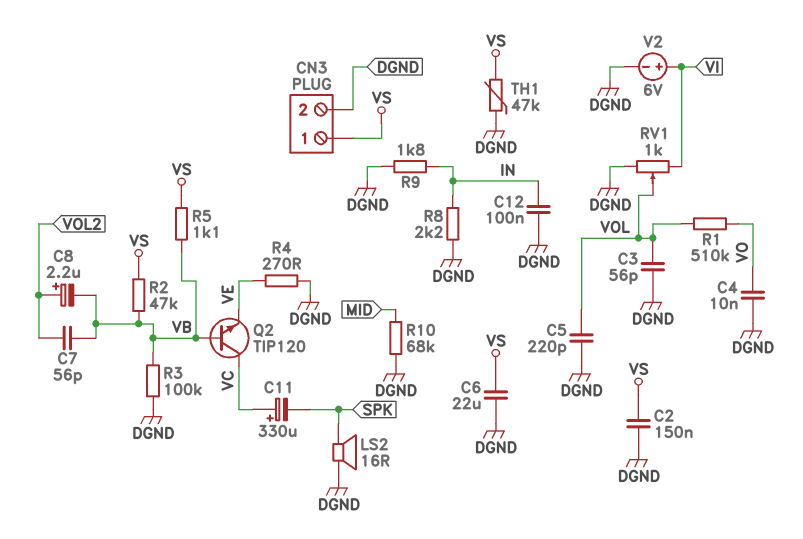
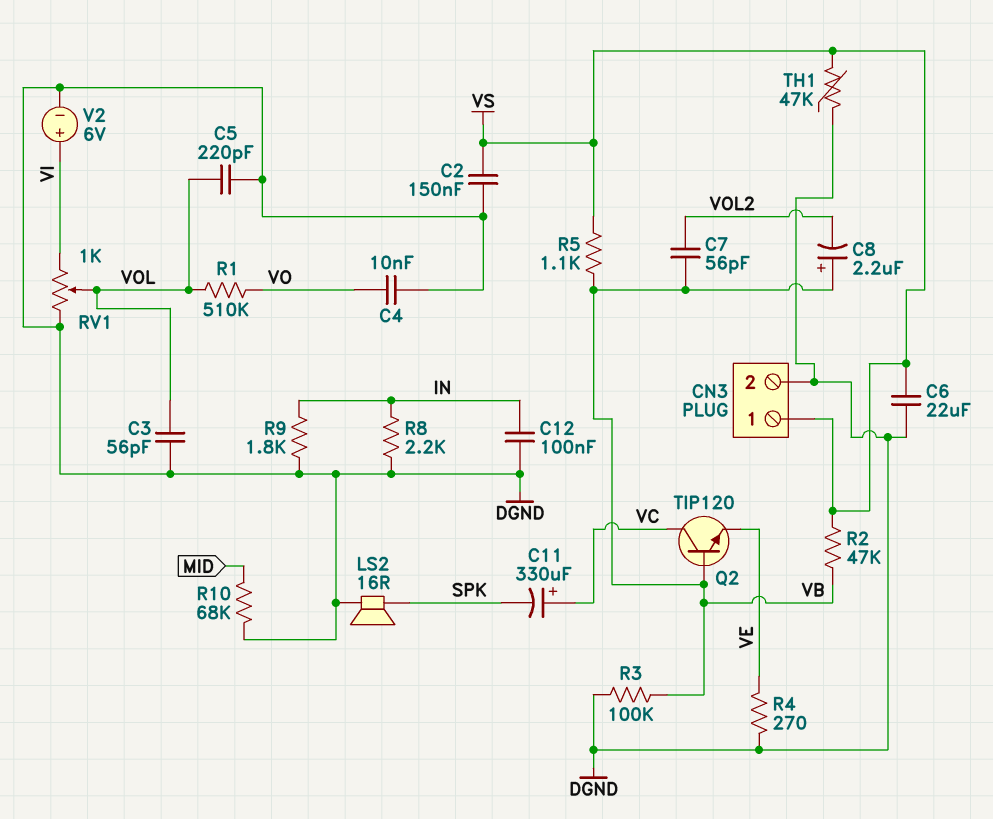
C8: 2.2uF (plus VOL2, minus VB) -> 2.2uF (plus VB, minus VOL2)

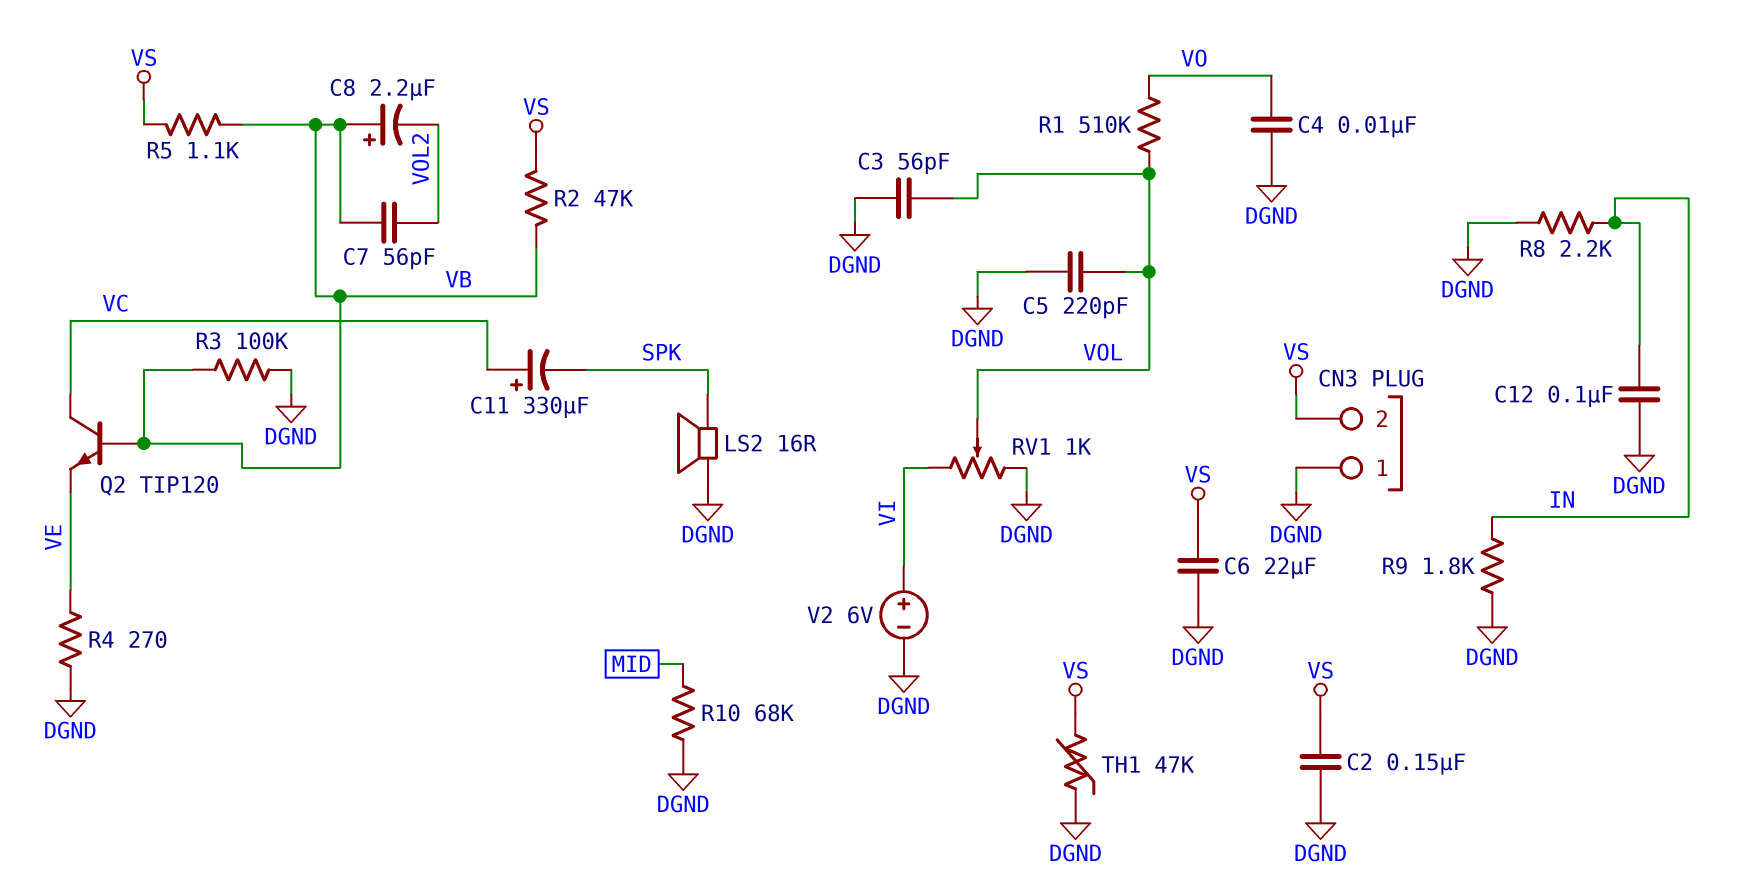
CN3 pin 1: VS -> DGND
CN3 pin 2: DGND -> VS

